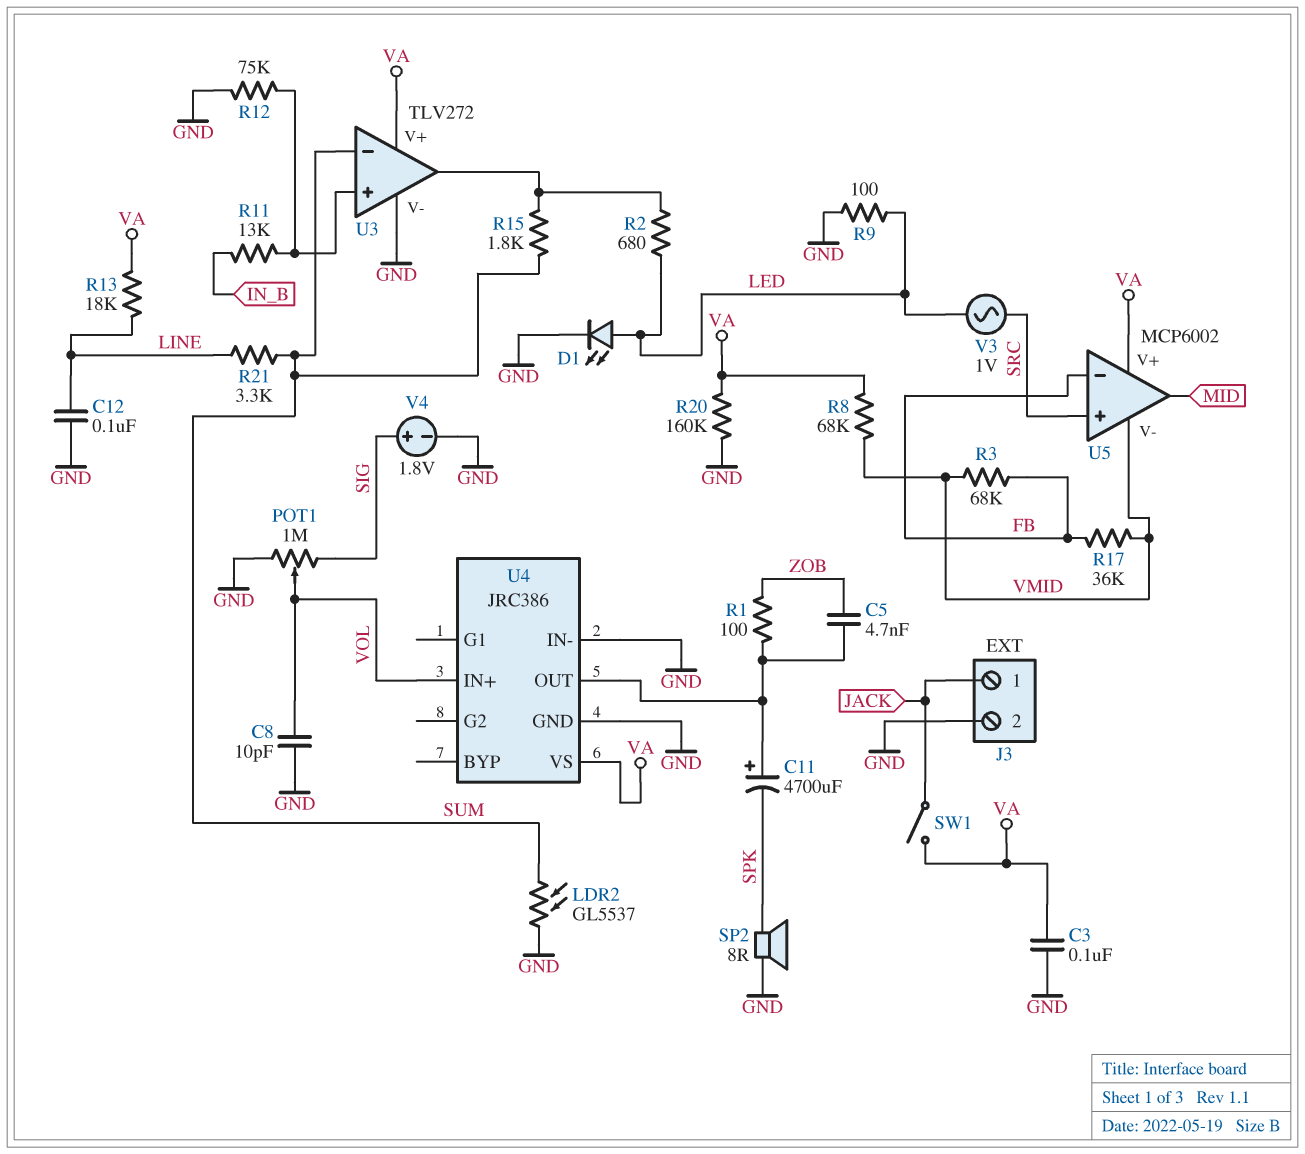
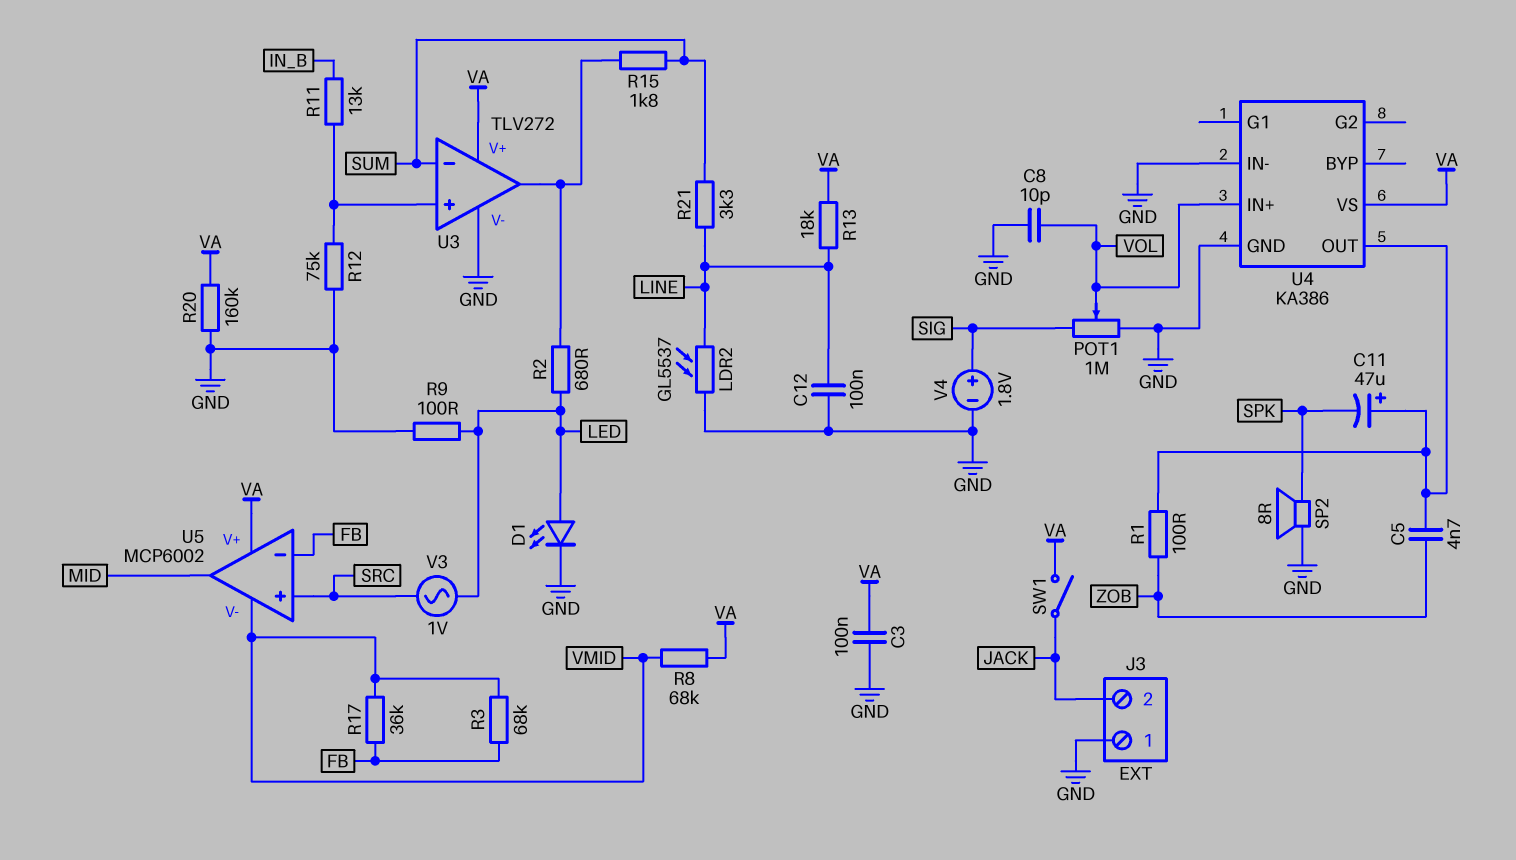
C11: 4700uF (plus U4/OUT, minus SPK) -> 47uF (plus U4/OUT, minus SPK)
J3 pin 1: JACK -> GND
J3 pin 2: GND -> JACK
LDR2: GL5537 (GND, SUM) -> GL5537 (GND, LINE)
U4: JRC386 -> KA386

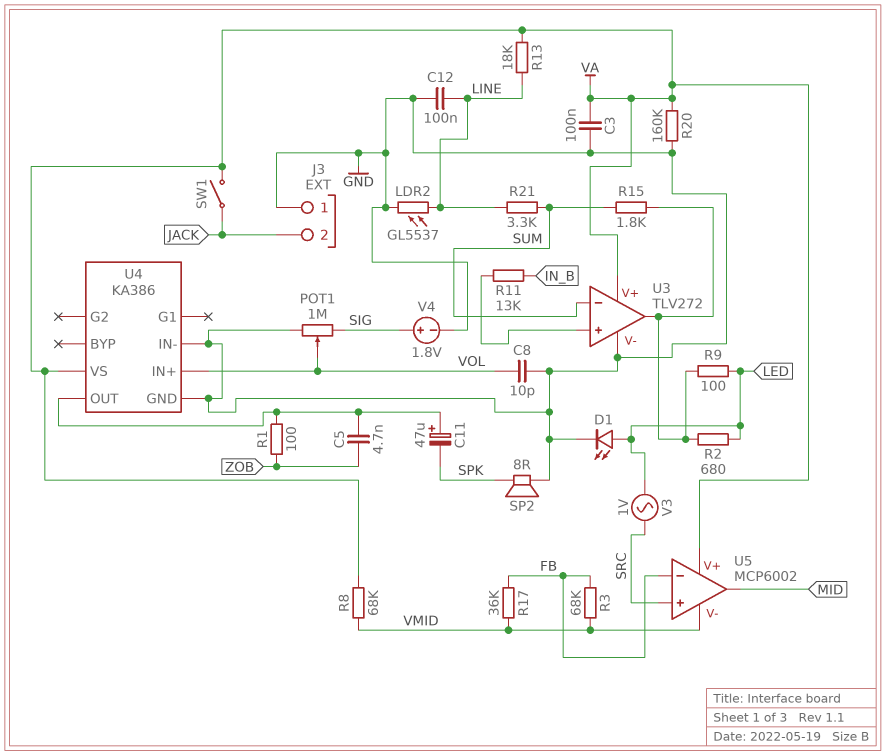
R9: 100 (GND, LED) -> 100 (LED, U3/out)
R12: 75k (GND, U3/in+) -> none

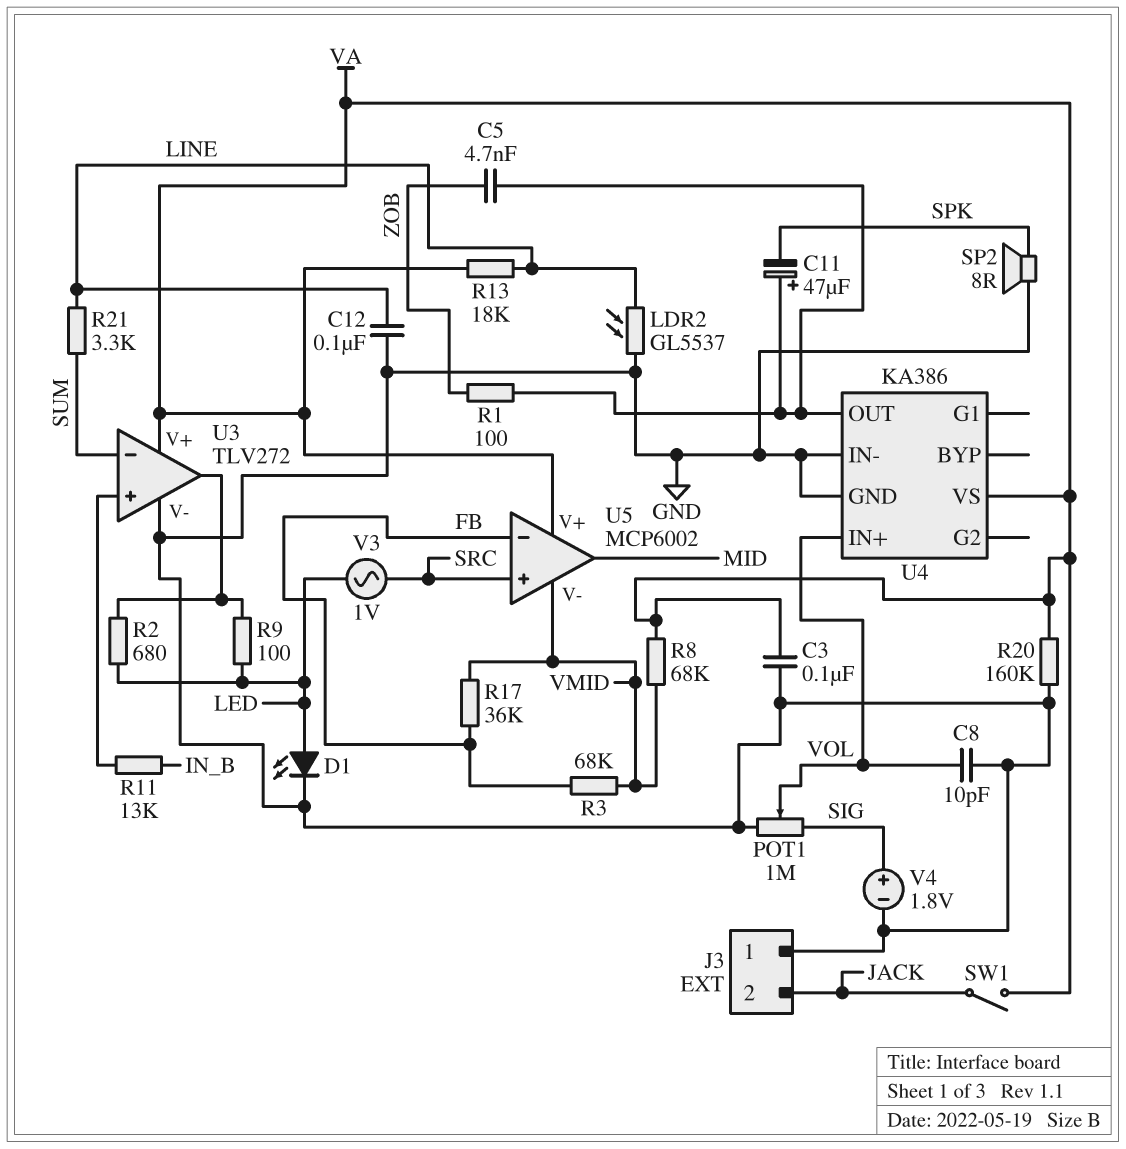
R15: 1.8k (SUM, U3/out) -> none

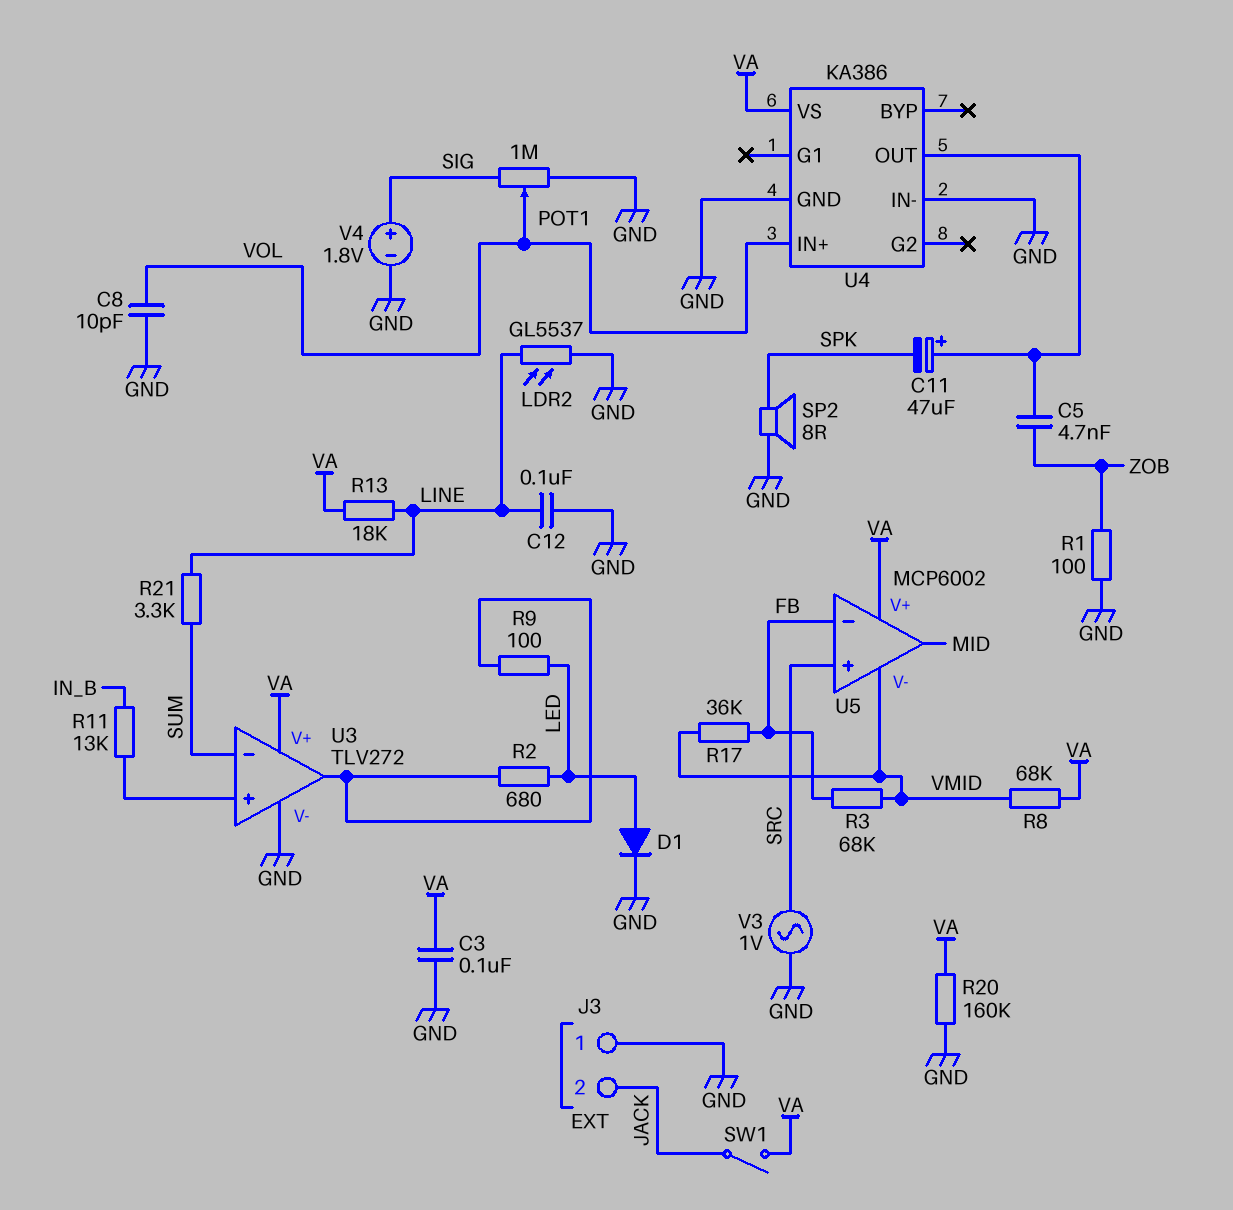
D1: LED (A LED, K GND) -> diode (A LED, K GND)
R1: 100 (U4/OUT, ZOB) -> 100 (GND, ZOB)
V3: AC 1V (LED, SRC) -> AC 1V (GND, SRC)

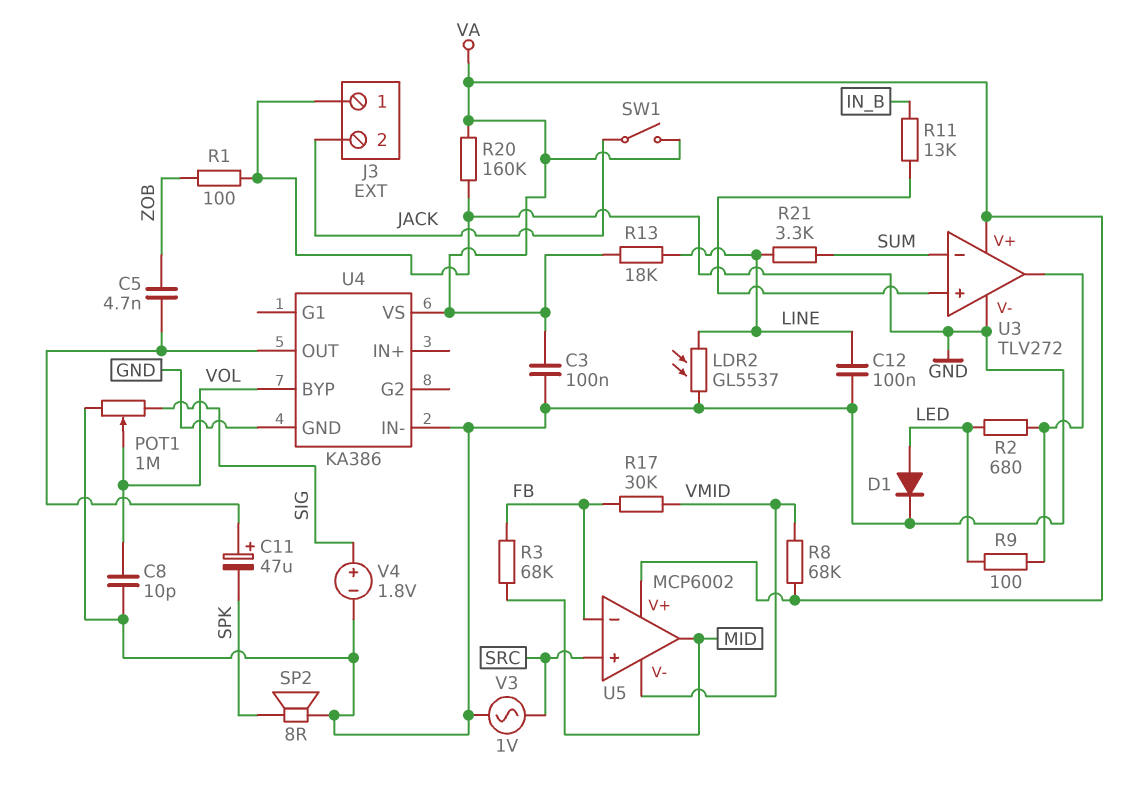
R3: 68k (FB, VMID) -> 68k (FB, MID)
R17: 36k (FB, VMID) -> 30k (FB, VMID)
U4 pin BYP: none -> VOL
U4 pin IN+: VOL -> none

